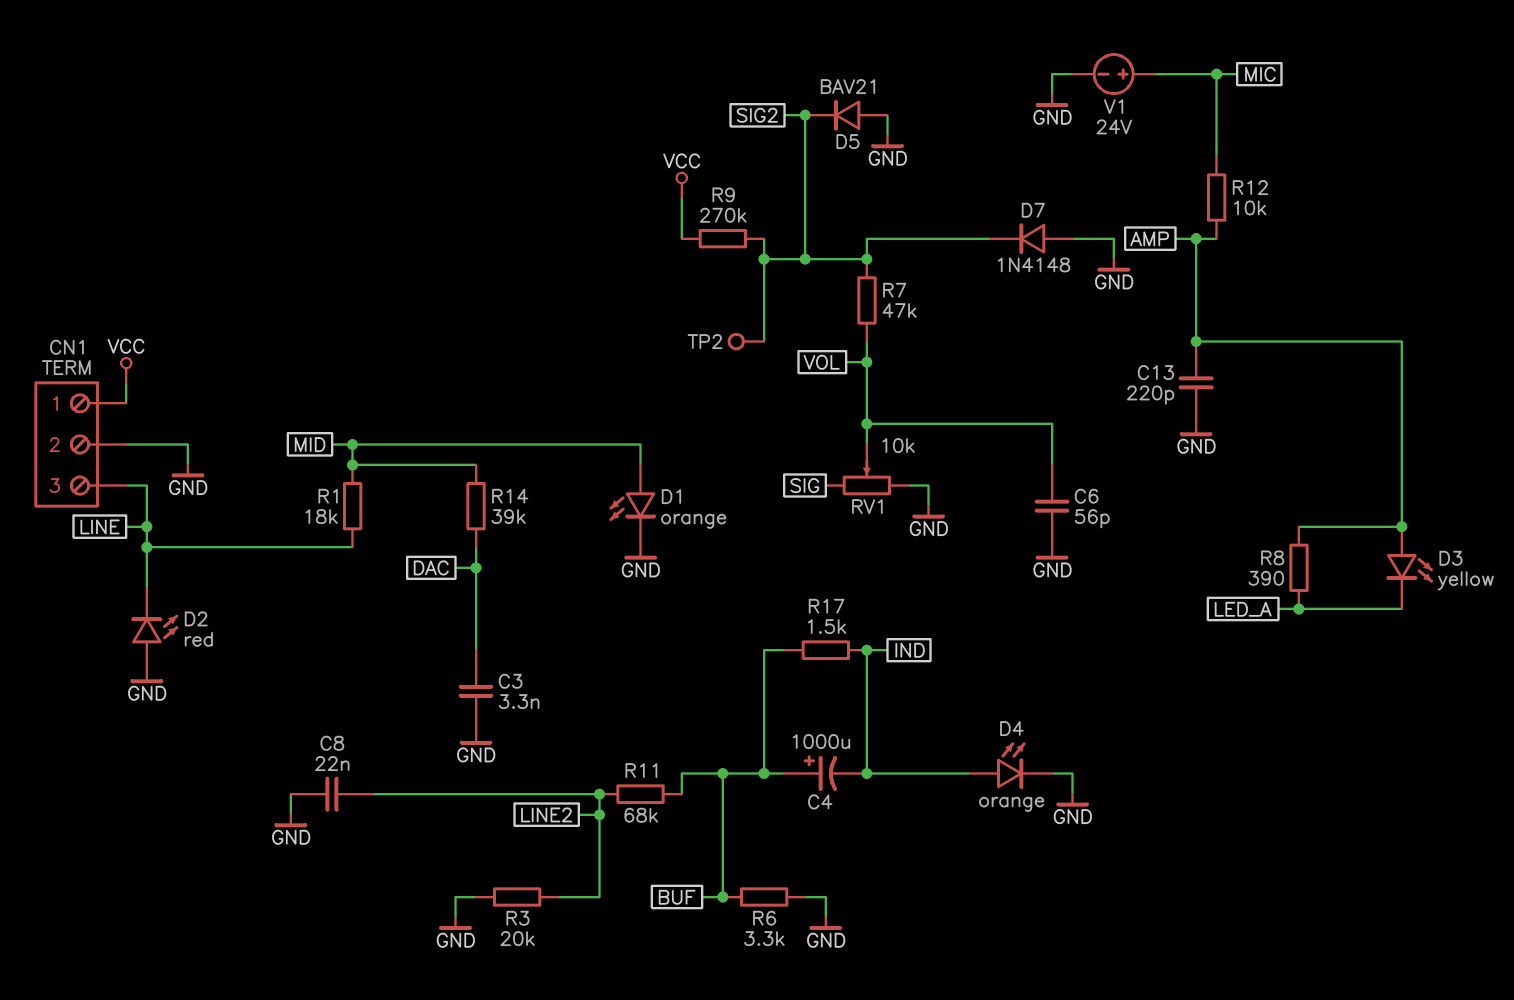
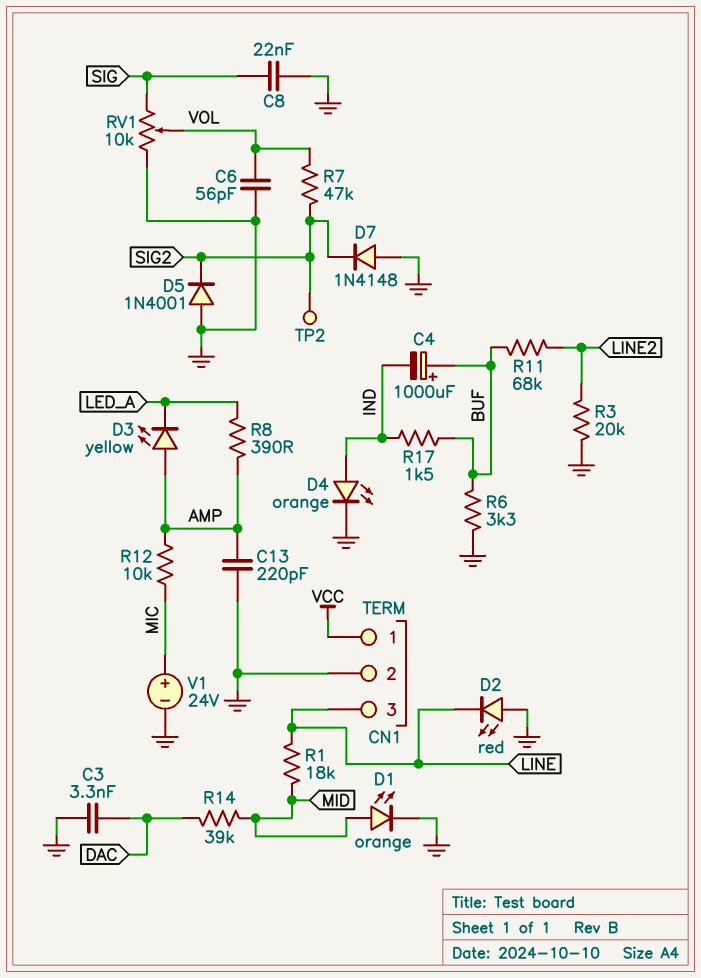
C8: 22nF (GND, LINE2) -> 22nF (GND, SIG)
D5: diode BAV21 (A GND, K SIG2) -> diode 1N4001 (A GND, K SIG2)
R9: 270k (SIG2, VCC) -> none

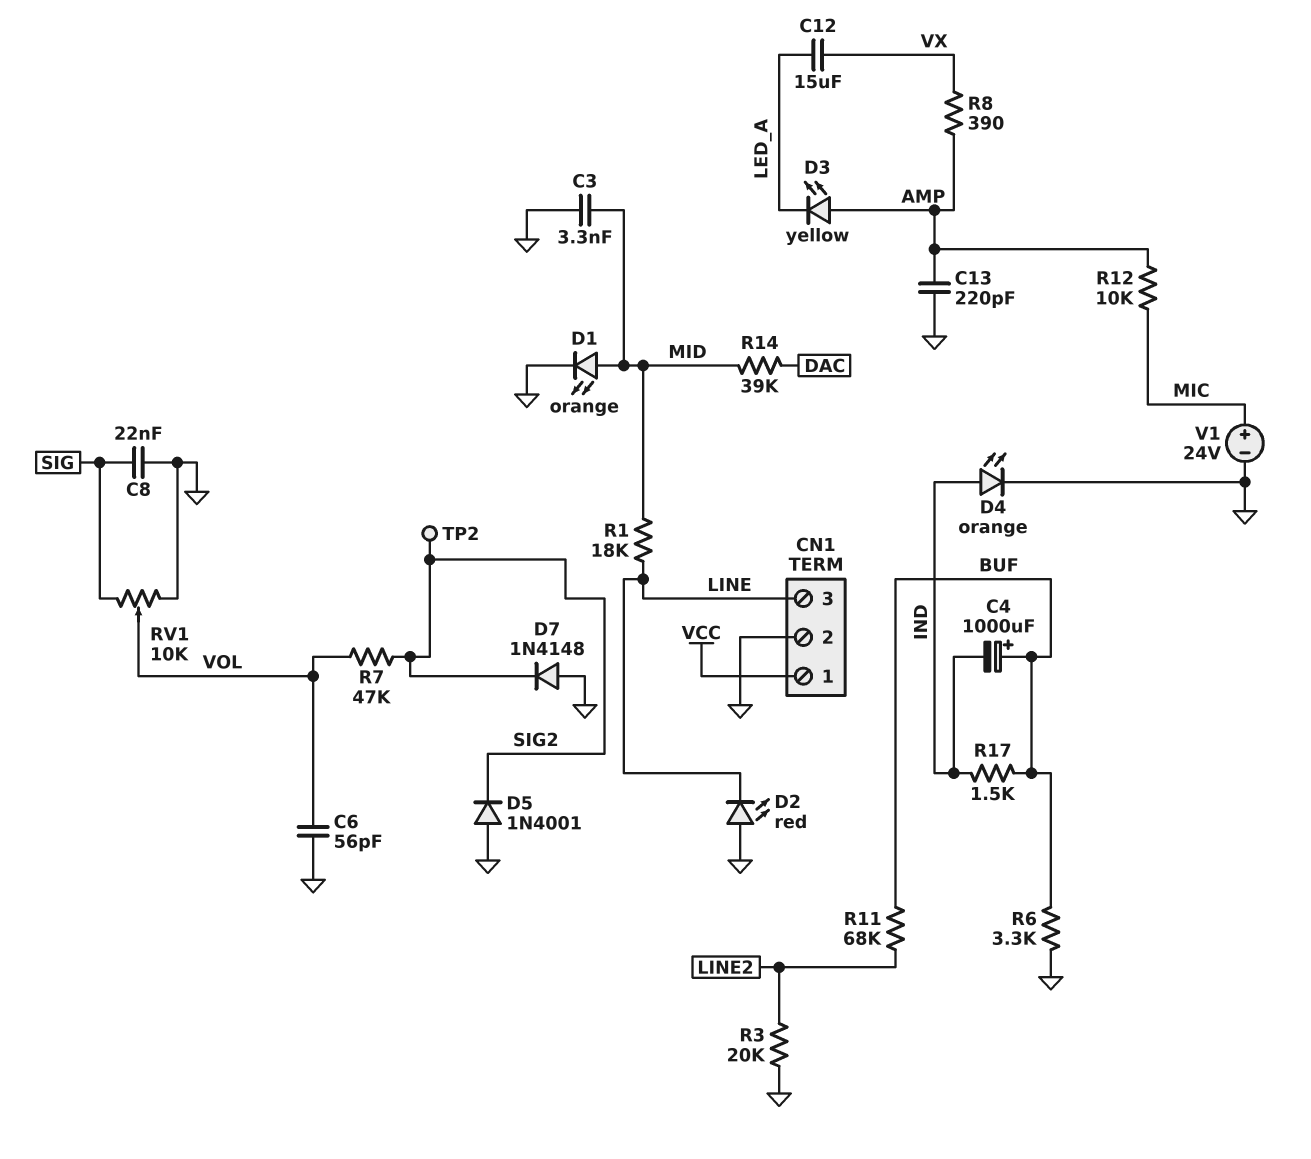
C3: 3.3nF (DAC, GND) -> 3.3nF (GND, MID)
C12: none -> 15uF (LED_A, VX)
R8: 390 (AMP, LED_A) -> 390 (AMP, VX)

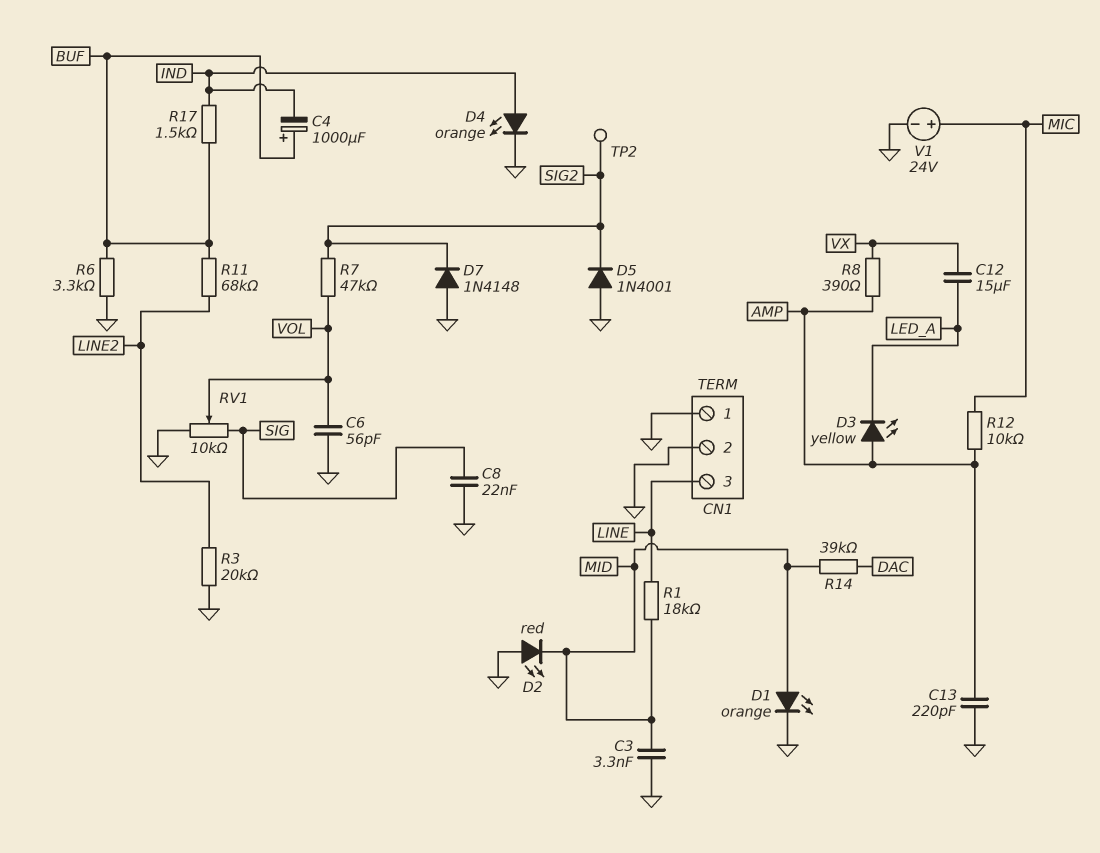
CN1 pin 1: VCC -> GND
D2: LED red (A GND, K LINE) -> LED red (A GND, K MID)

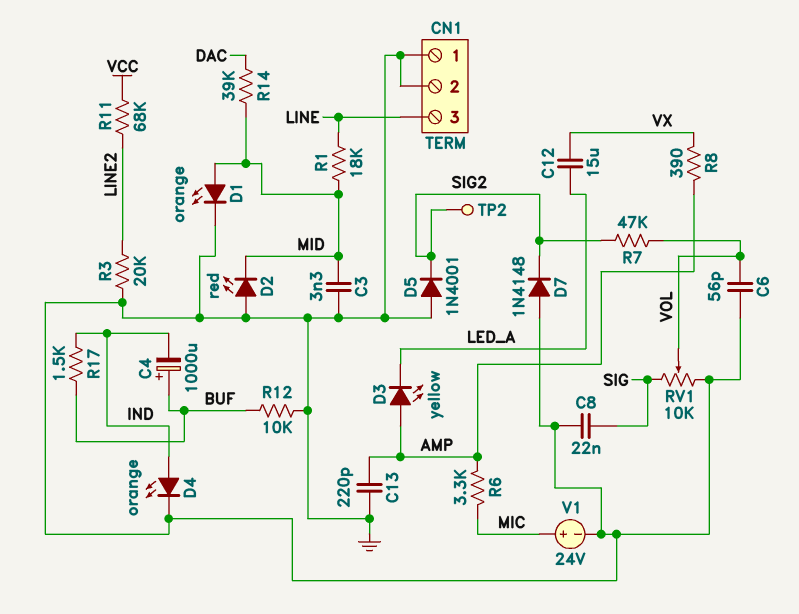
R6: 3.3k (BUF, GND) -> 3.3k (AMP, MIC)
R11: 68k (BUF, LINE2) -> 68k (LINE2, VCC)
R12: 10k (AMP, MIC) -> 10k (BUF, GND)

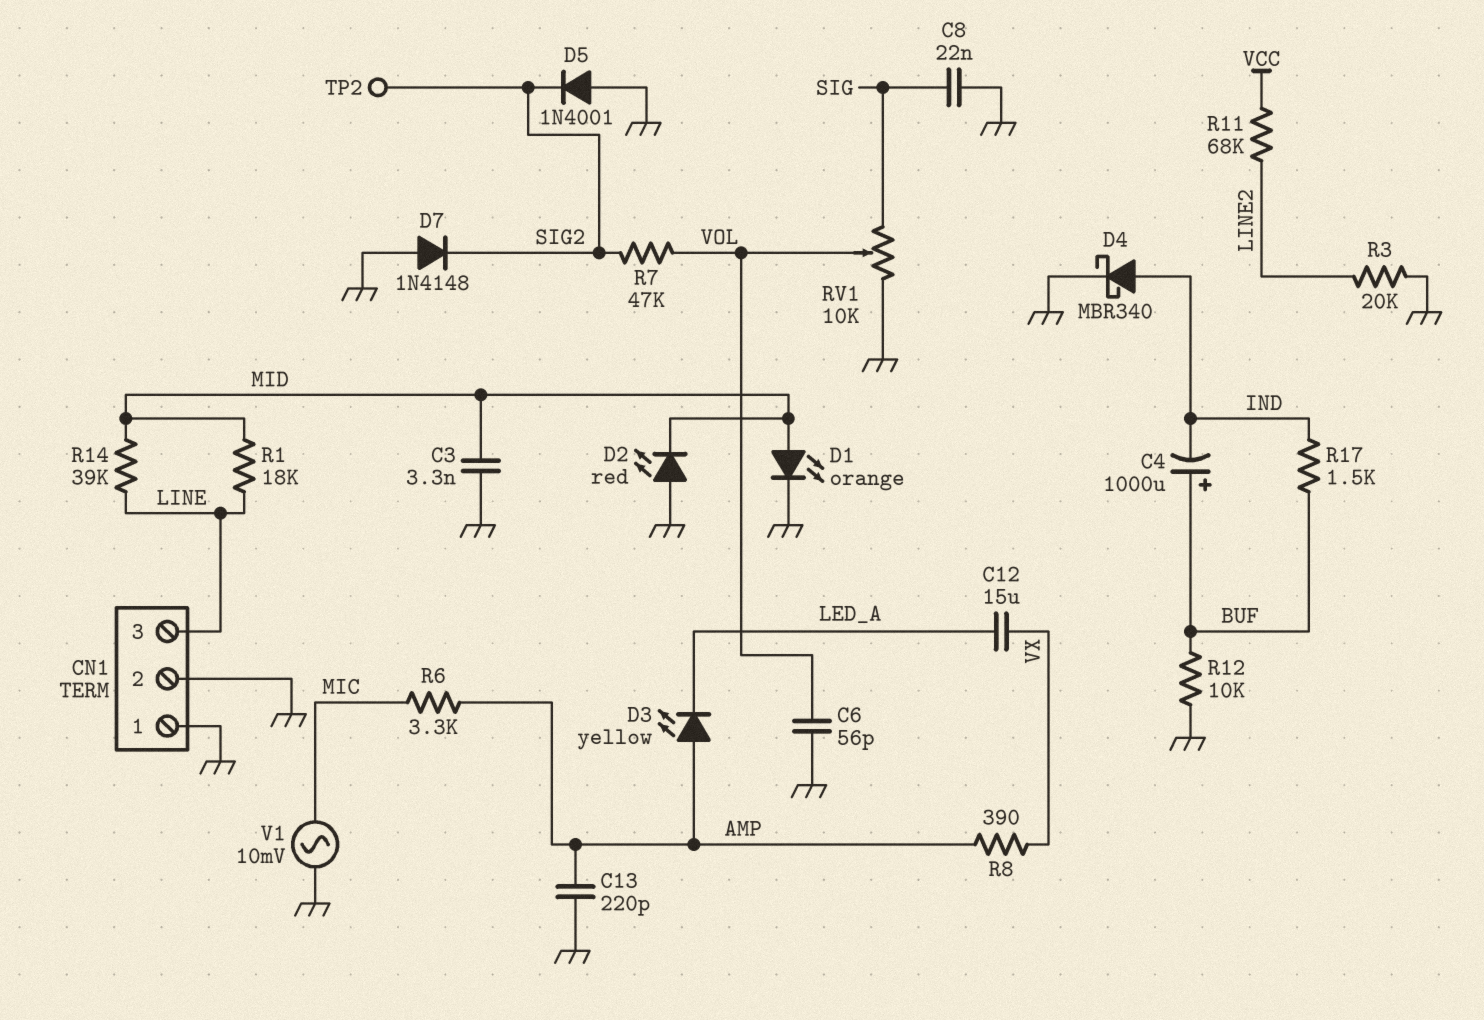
D4: LED orange (A IND, K GND) -> schottky MBR340 (A IND, K GND)
R14: 39k (DAC, MID) -> 39k (LINE, MID)
V1: 24V (plus MIC, minus GND) -> AC 10mV (GND, MIC)

